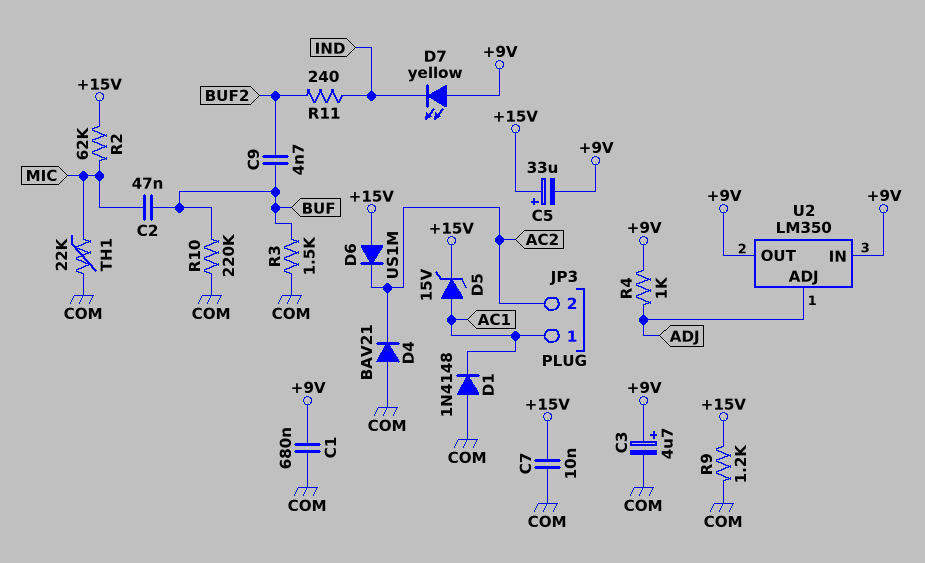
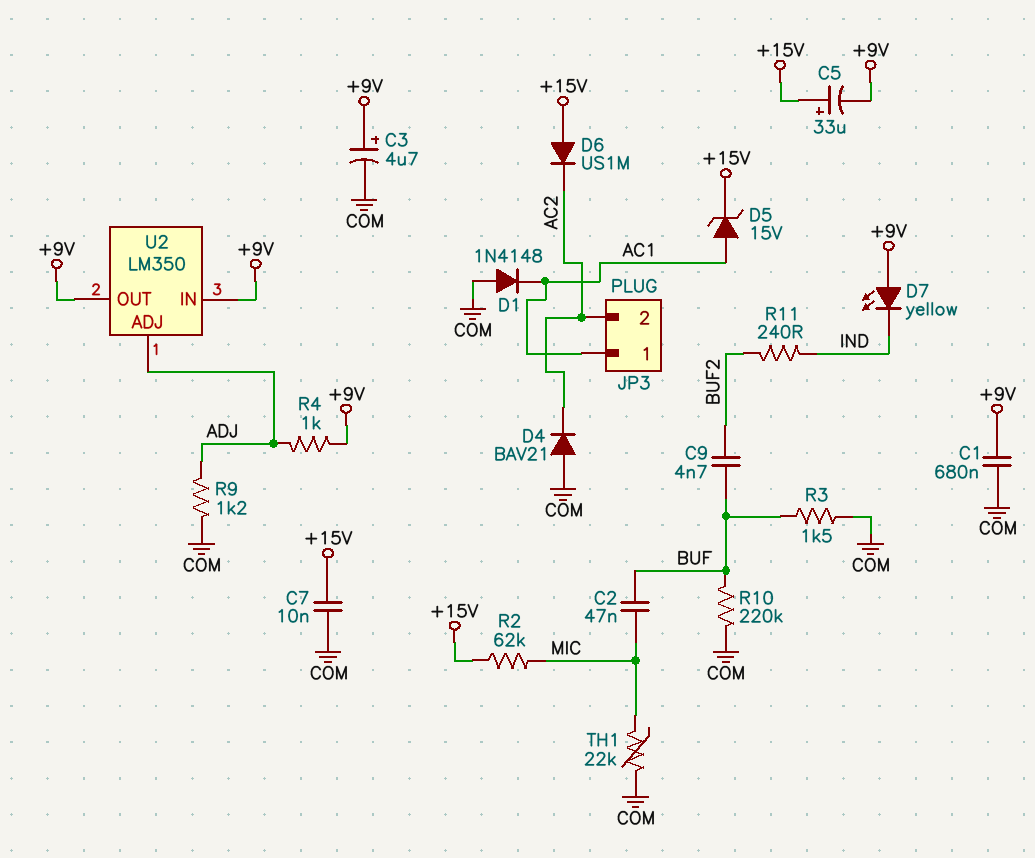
R9: 1.2k (+15V, COM) -> 1.2k (ADJ, COM)

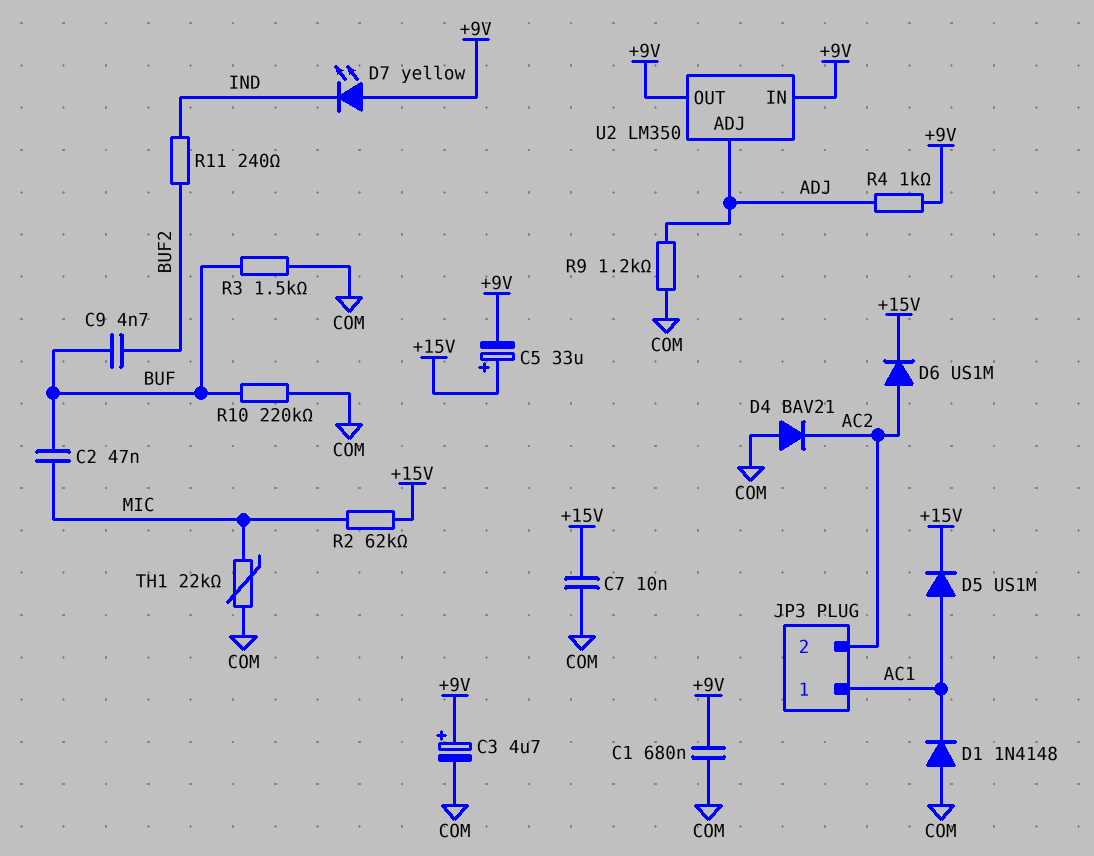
D5: zener 15V (A AC1, K +15V) -> diode US1M (A AC1, K +15V)
D6: diode US1M (A +15V, K AC2) -> diode US1M (A AC2, K +15V)

